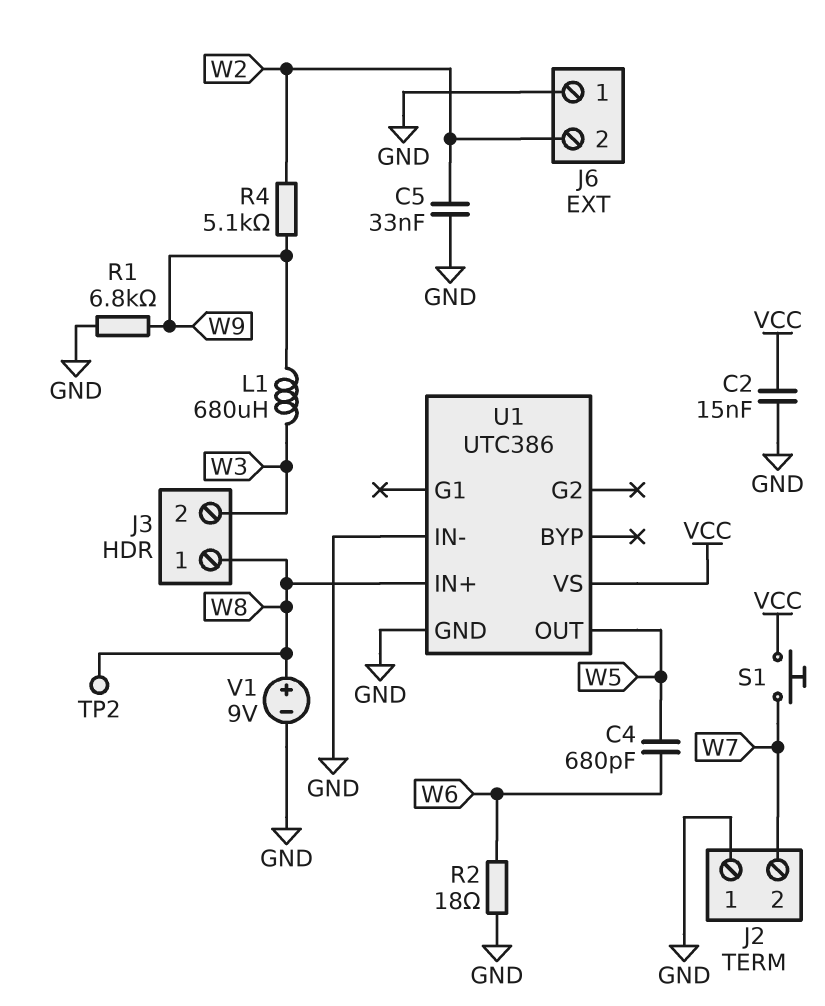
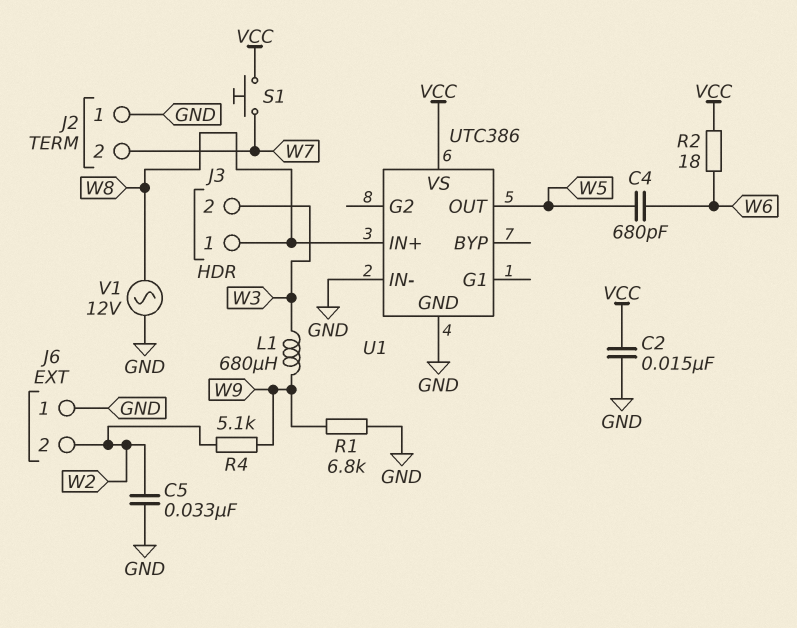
R2: 18 (GND, W6) -> 18 (VCC, W6)
TP2: test point (W8) -> none
V1: 9V (plus W8, minus GND) -> AC 12V (GND, W8)

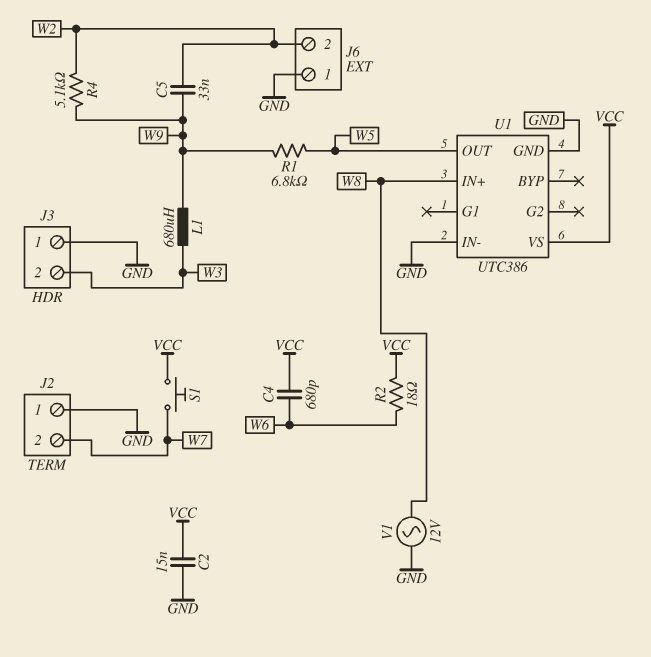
C4: 680pF (W5, W6) -> 680pF (VCC, W6)
C5: 33nF (GND, W2) -> 33nF (W2, W9)
J3 pin 1: W8 -> GND
R1: 6.8k (GND, W9) -> 6.8k (W5, W9)

